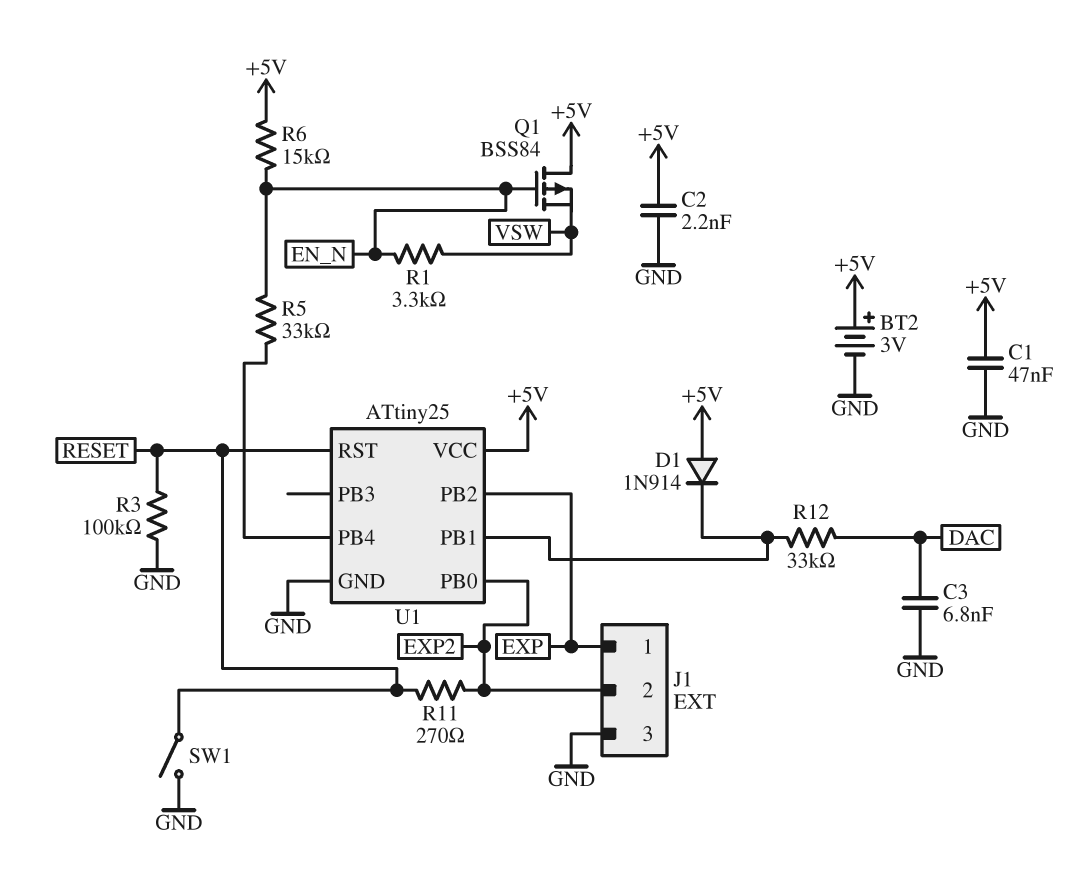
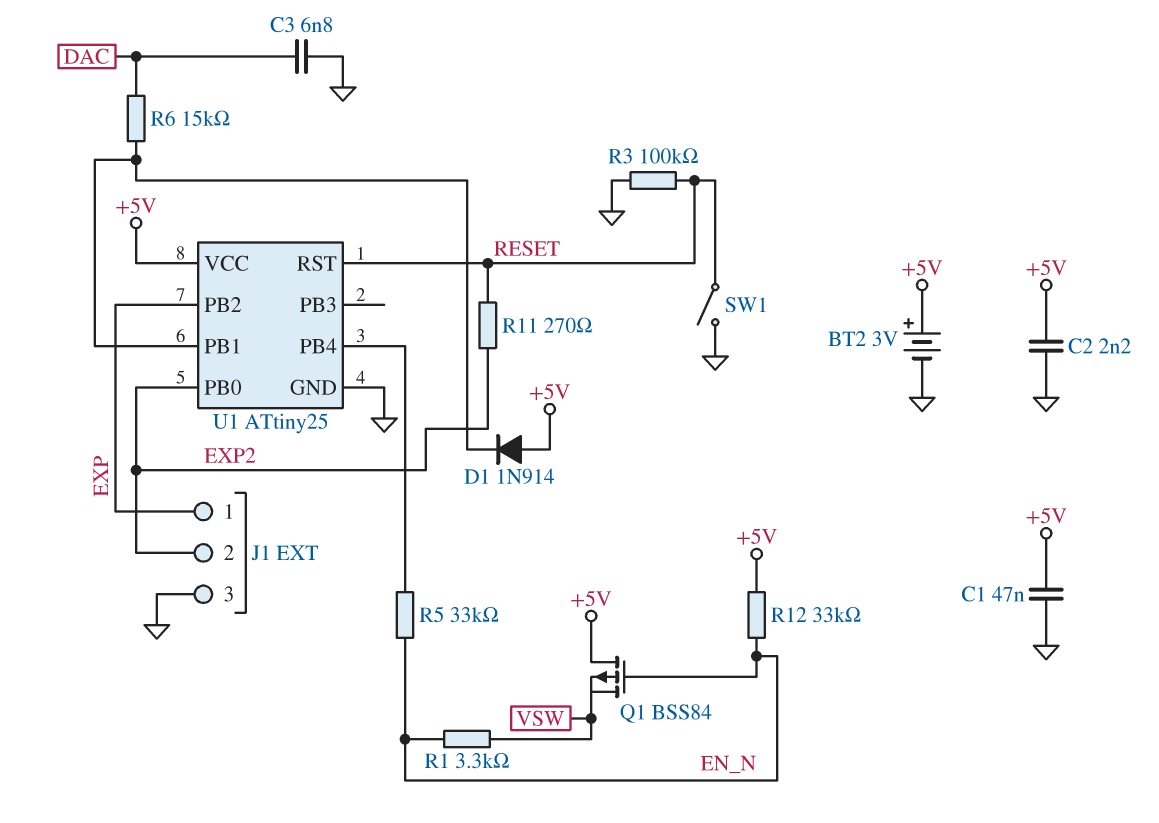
R6: 15k (+5V, EN_N) -> 15k (DAC, U1/PB1)
R12: 33k (DAC, U1/PB1) -> 33k (+5V, EN_N)

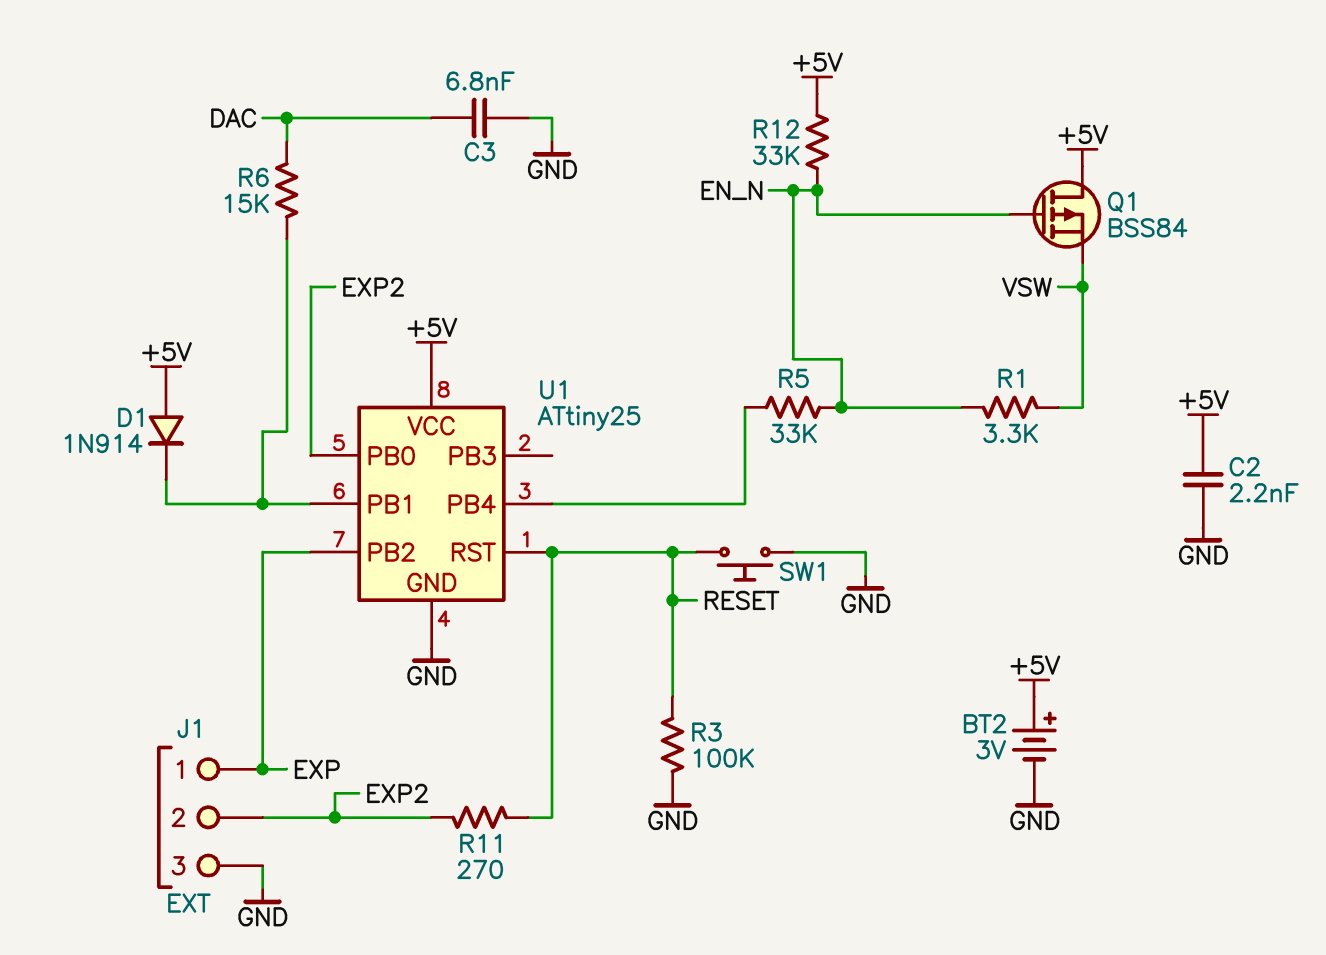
C1: 47nF (+5V, GND) -> none
SW1: switch (GND, RESET) -> button (GND, RESET)

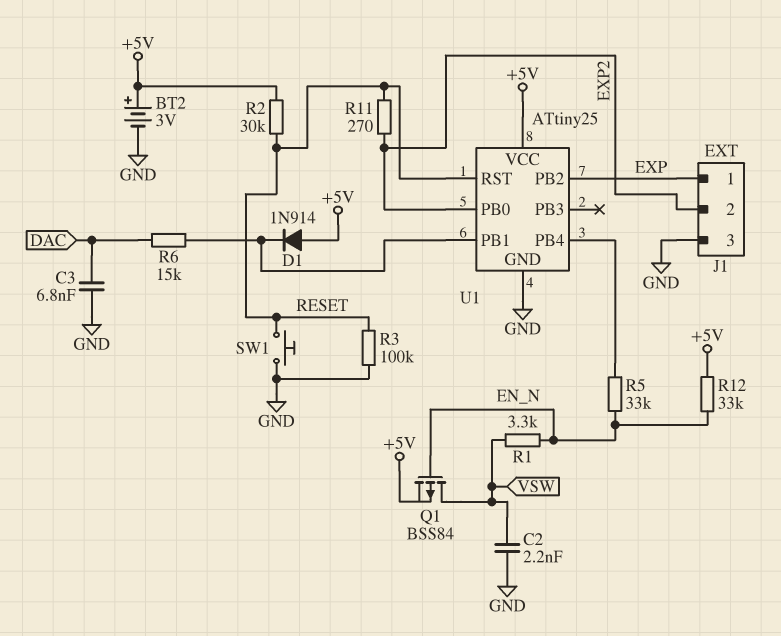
C2: 2.2nF (+5V, GND) -> 2.2nF (GND, VSW)
Q1: PMOS BSS84 (G EN_N, D +5V, S VSW) -> PMOS BSS84 (G EN_N, D VSW, S +5V)
R2: none -> 30k (+5V, RESET)

